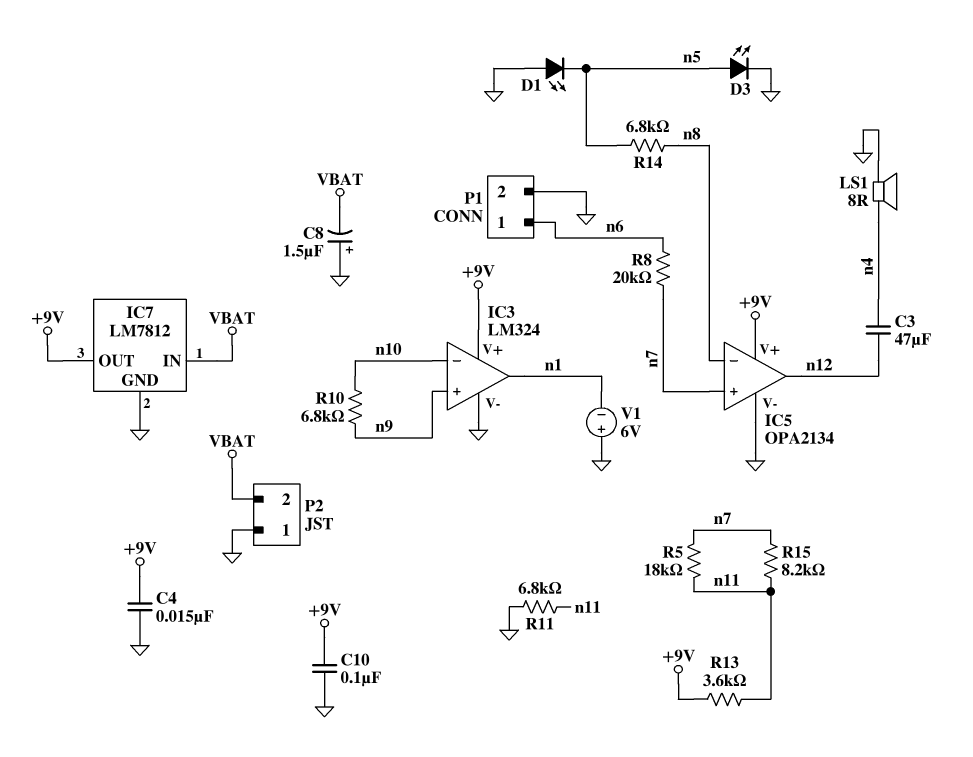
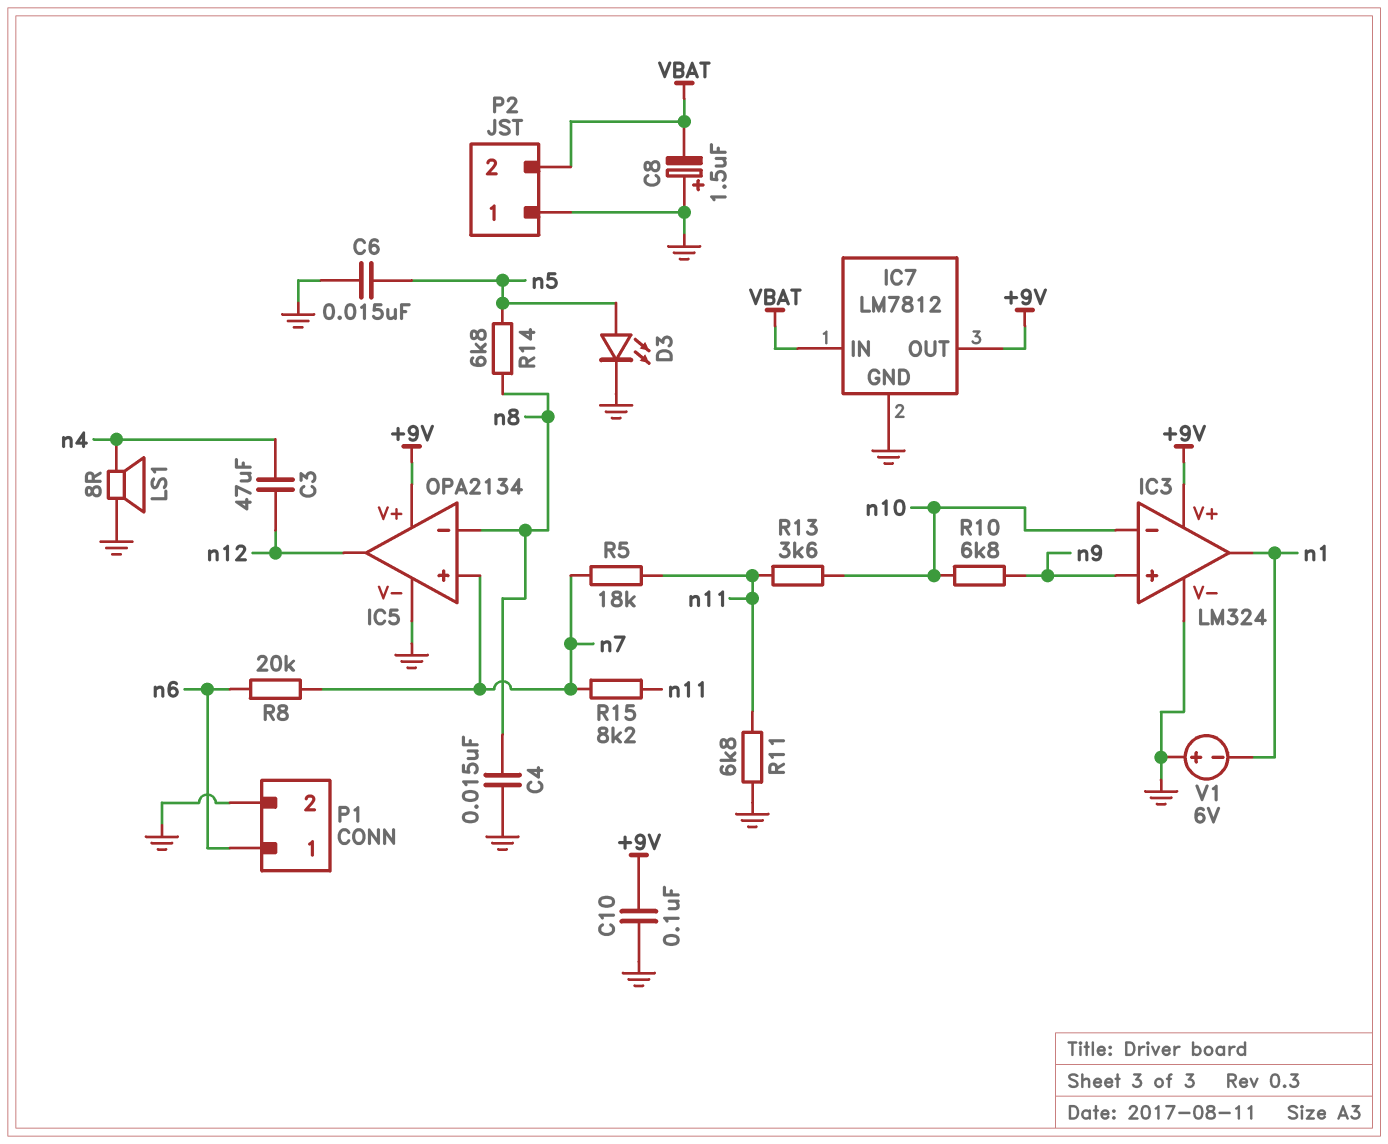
C4: 15nF (+9V, GND) -> 15nF (GND, n8)
C6: none -> 15nF (GND, n5)
D1: LED (A GND, K n5) -> none
R13: 3.6k (+9V, n11) -> 3.6k (n10, n11)

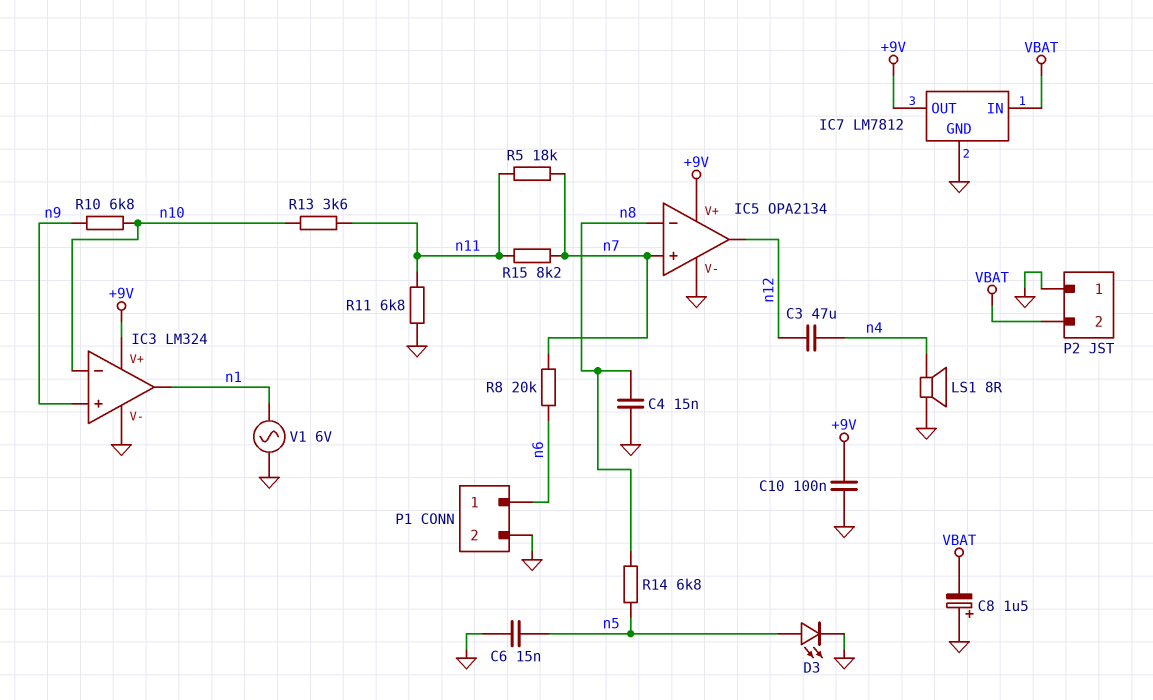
V1: 6V (plus GND, minus n1) -> AC 6V (GND, n1)

